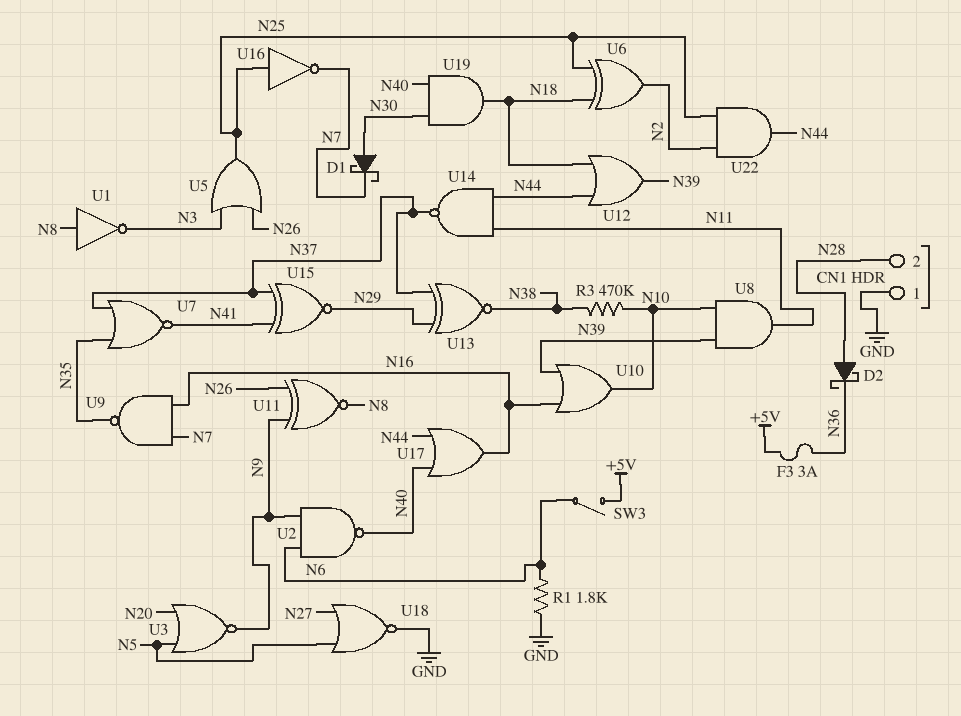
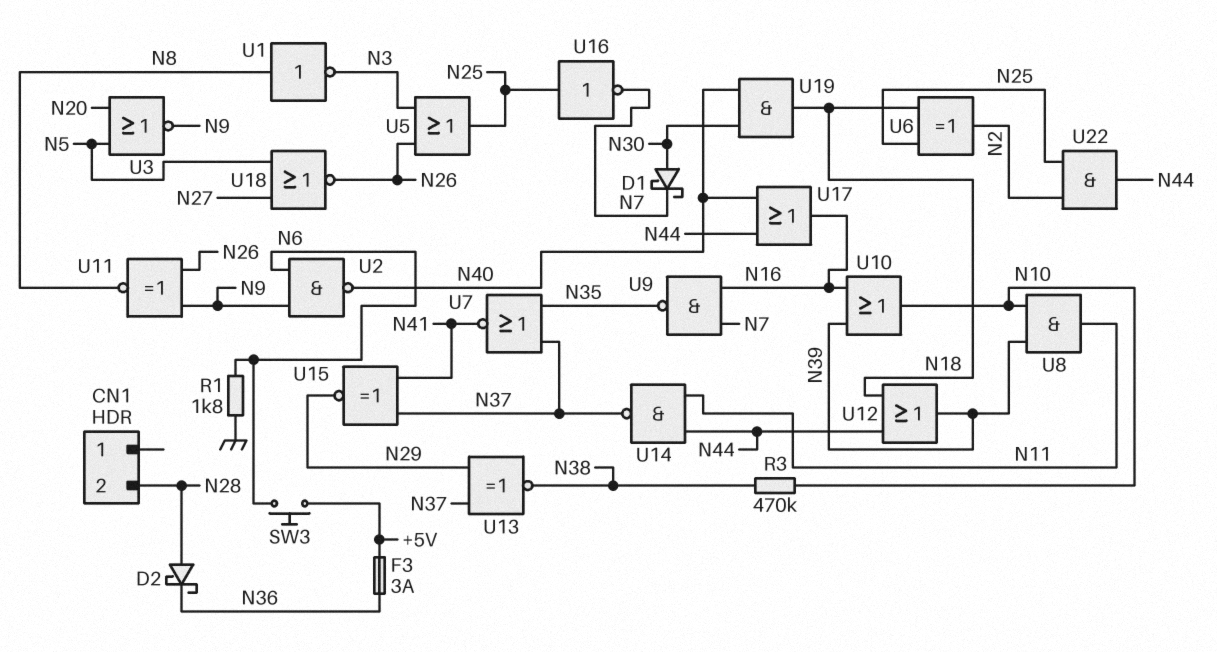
CN1 pin 1: GND -> none
SW3: switch (+5V, N6) -> button (+5V, N6)
U18: NOR (in N5, in N27, out GND) -> NOR (in N5, in N27, out N26)

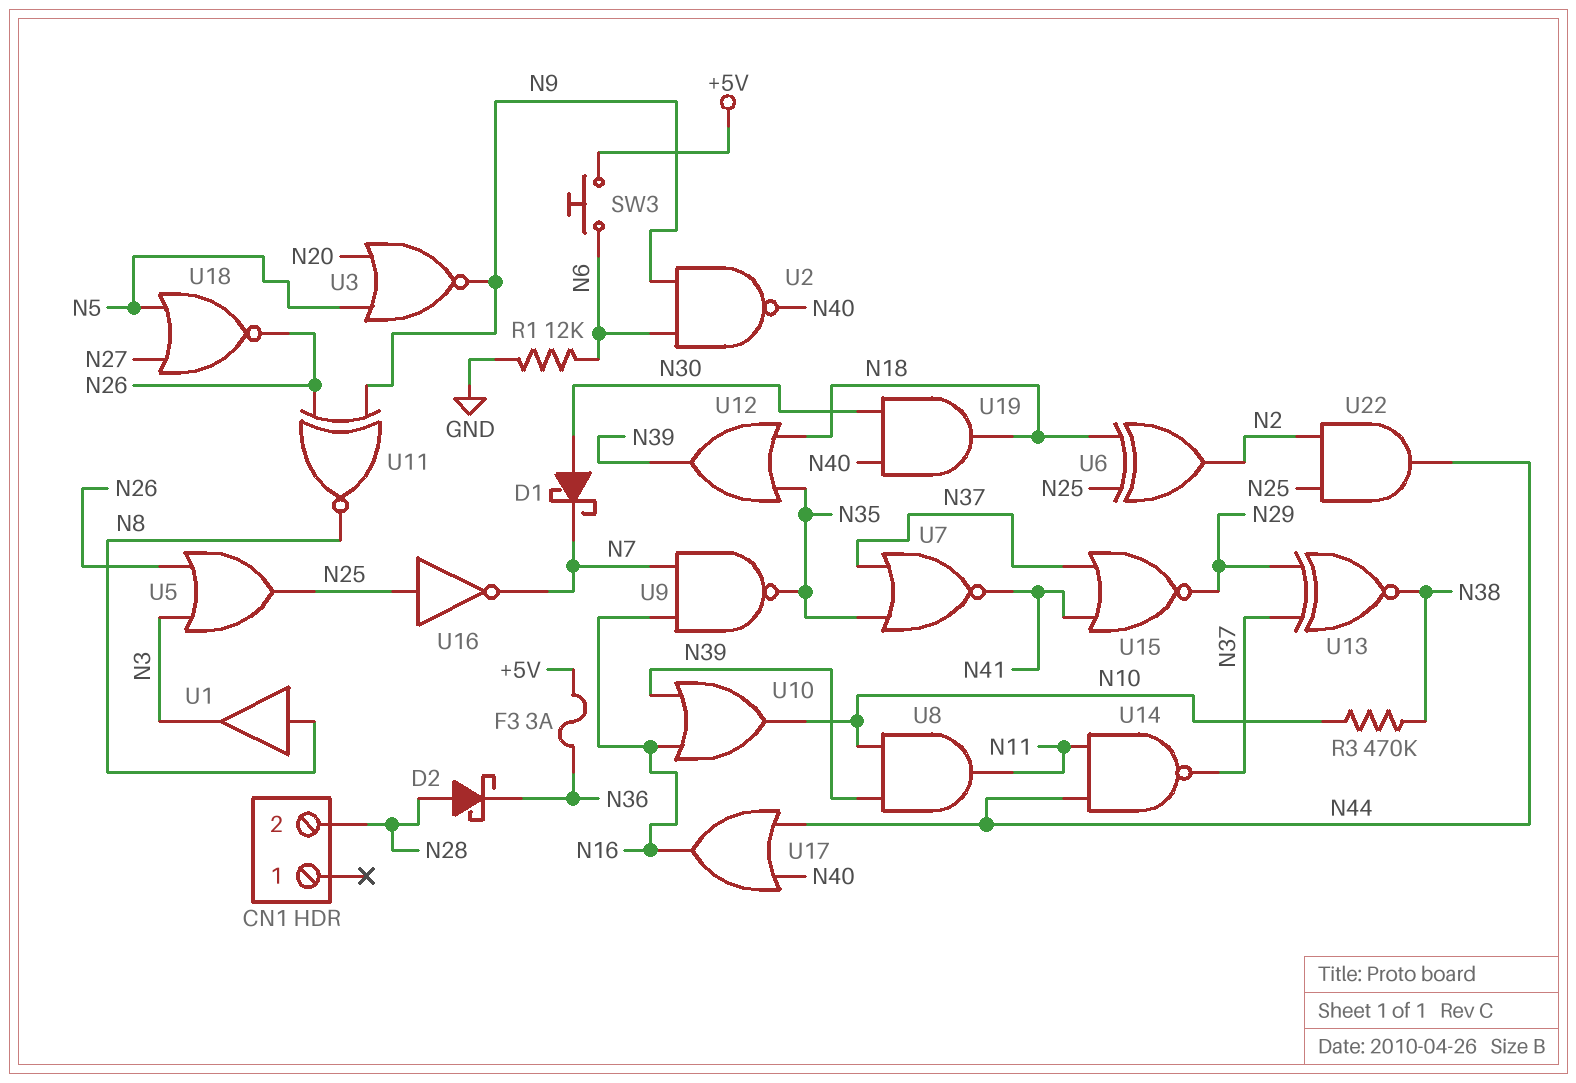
R1: 1.8k (GND, N6) -> 12k (GND, N6)
U1: NOT (in N8, out N3) -> buffer (in N8, out N3)
U12: OR (in N18, in N44, out N39) -> OR (in N18, in N35, out N39)
U15: XNOR (in N37, in N41, out N29) -> NOR (in N37, in N41, out N29)

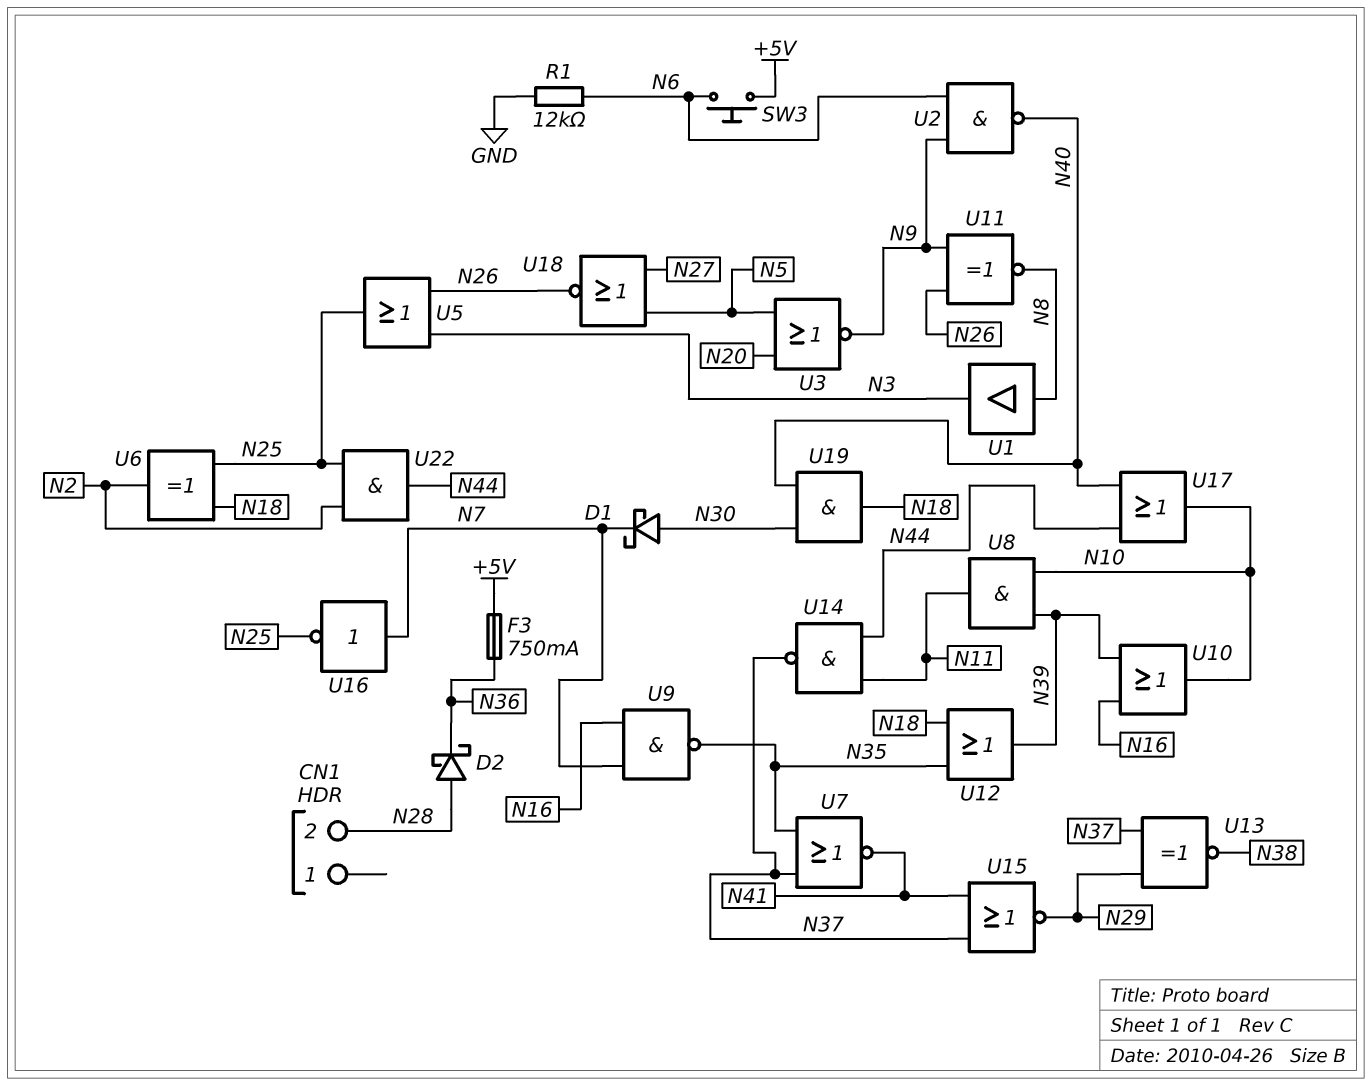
F3: 3A (+5V, N36) -> 750mA (+5V, N36)
R3: 470k (N10, N38) -> none
U16: NOT (in N25, out N7) -> NOT (in N7, out N25)
U17: OR (in N40, in N44, out N16) -> OR (in N40, in N44, out N10)

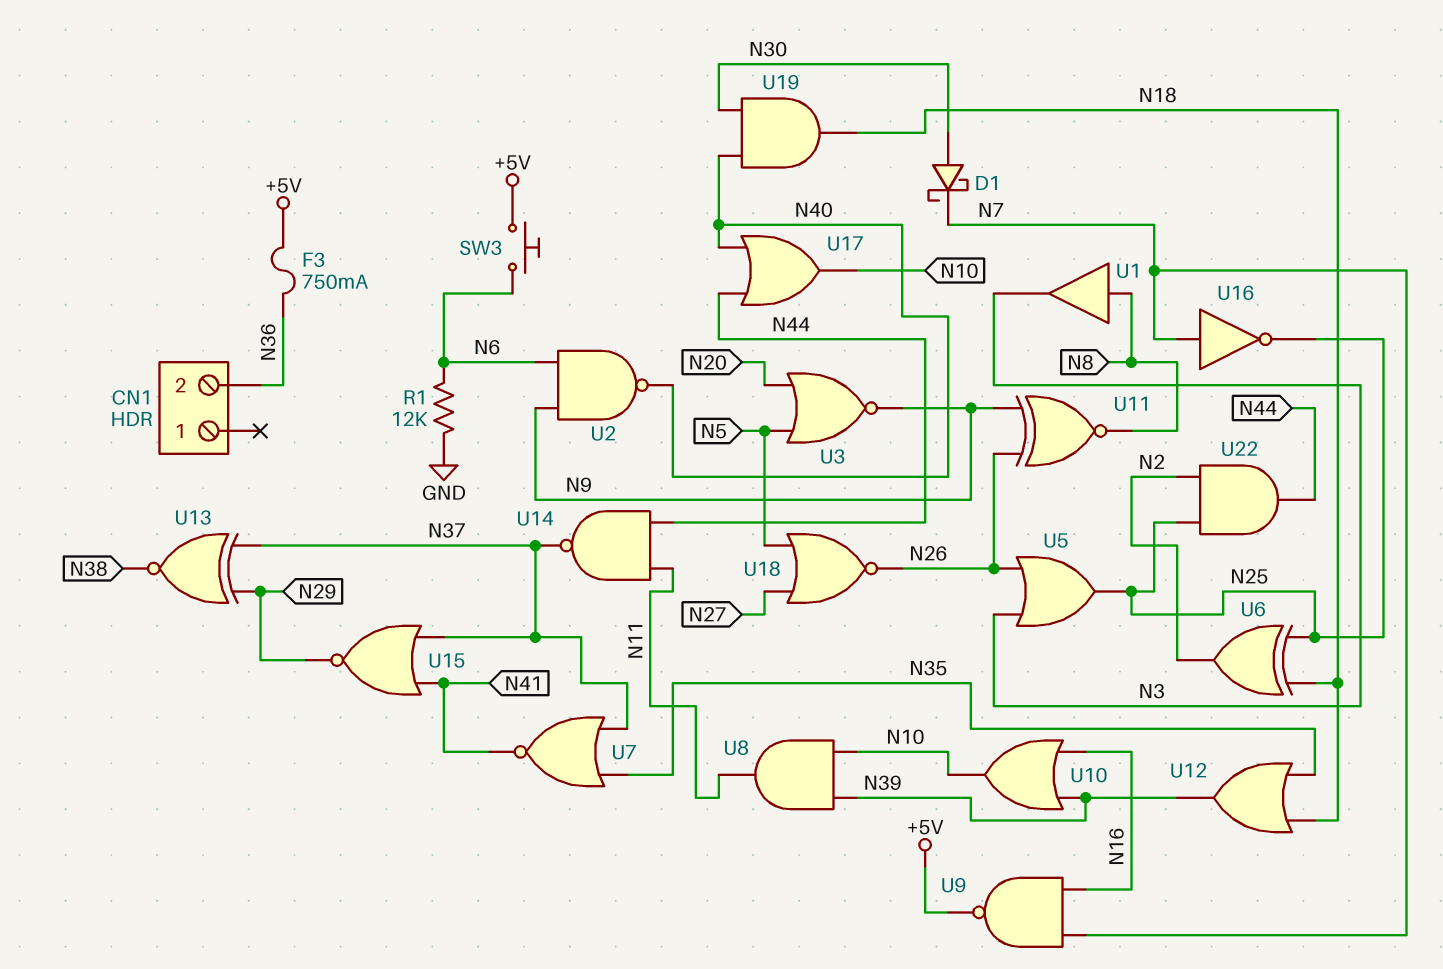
CN1 pin 2: N28 -> N36
D2: schottky (A N28, K N36) -> none
U9: NAND (in N7, in N16, out N35) -> NAND (in N7, in N16, out +5V)

